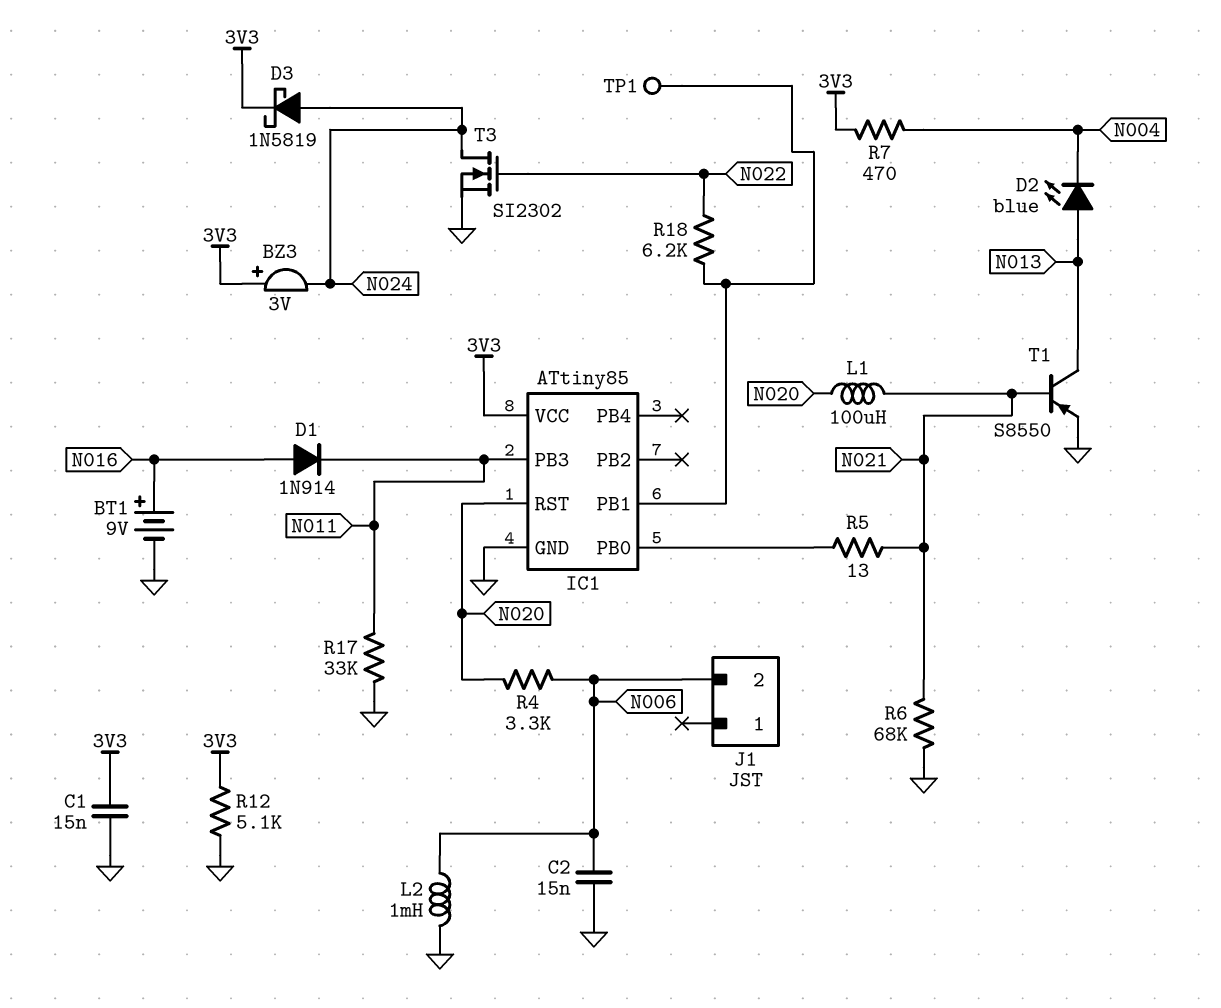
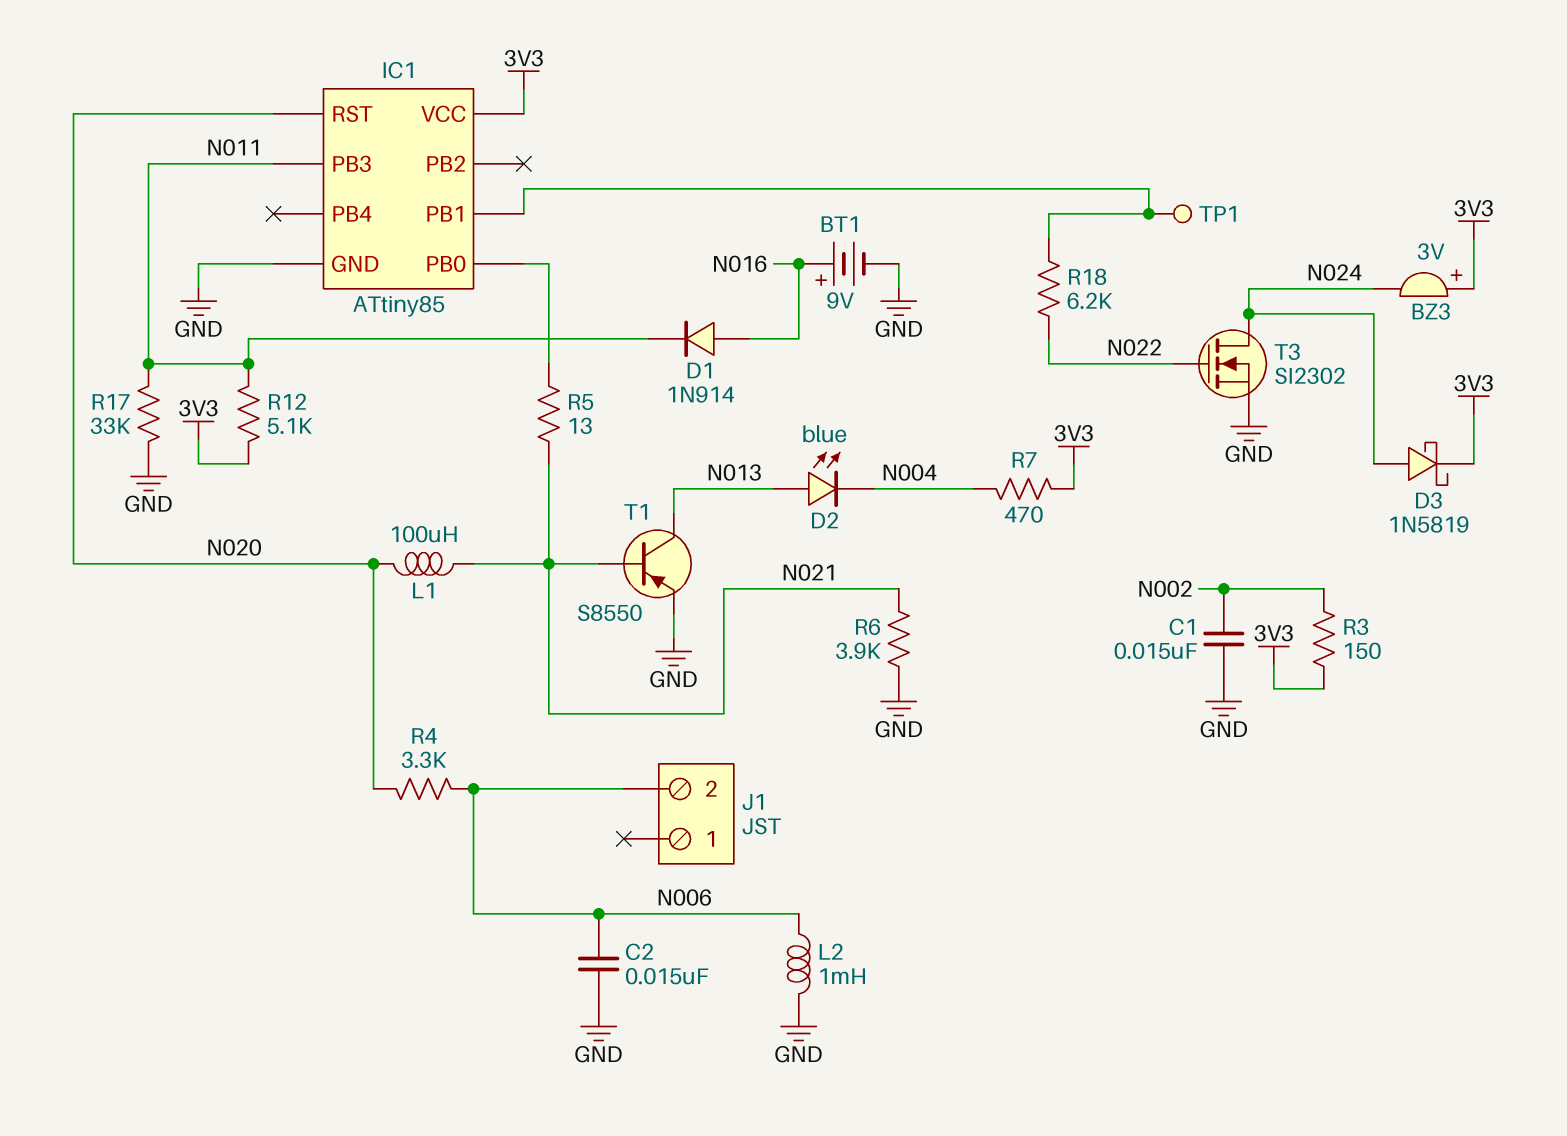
C1: 15nF (3V3, GND) -> 15nF (GND, N002)
R3: none -> 150 (3V3, N002)
R6: 68k (GND, N021) -> 3.9k (GND, N021)
R12: 5.1k (3V3, GND) -> 5.1k (3V3, N011)

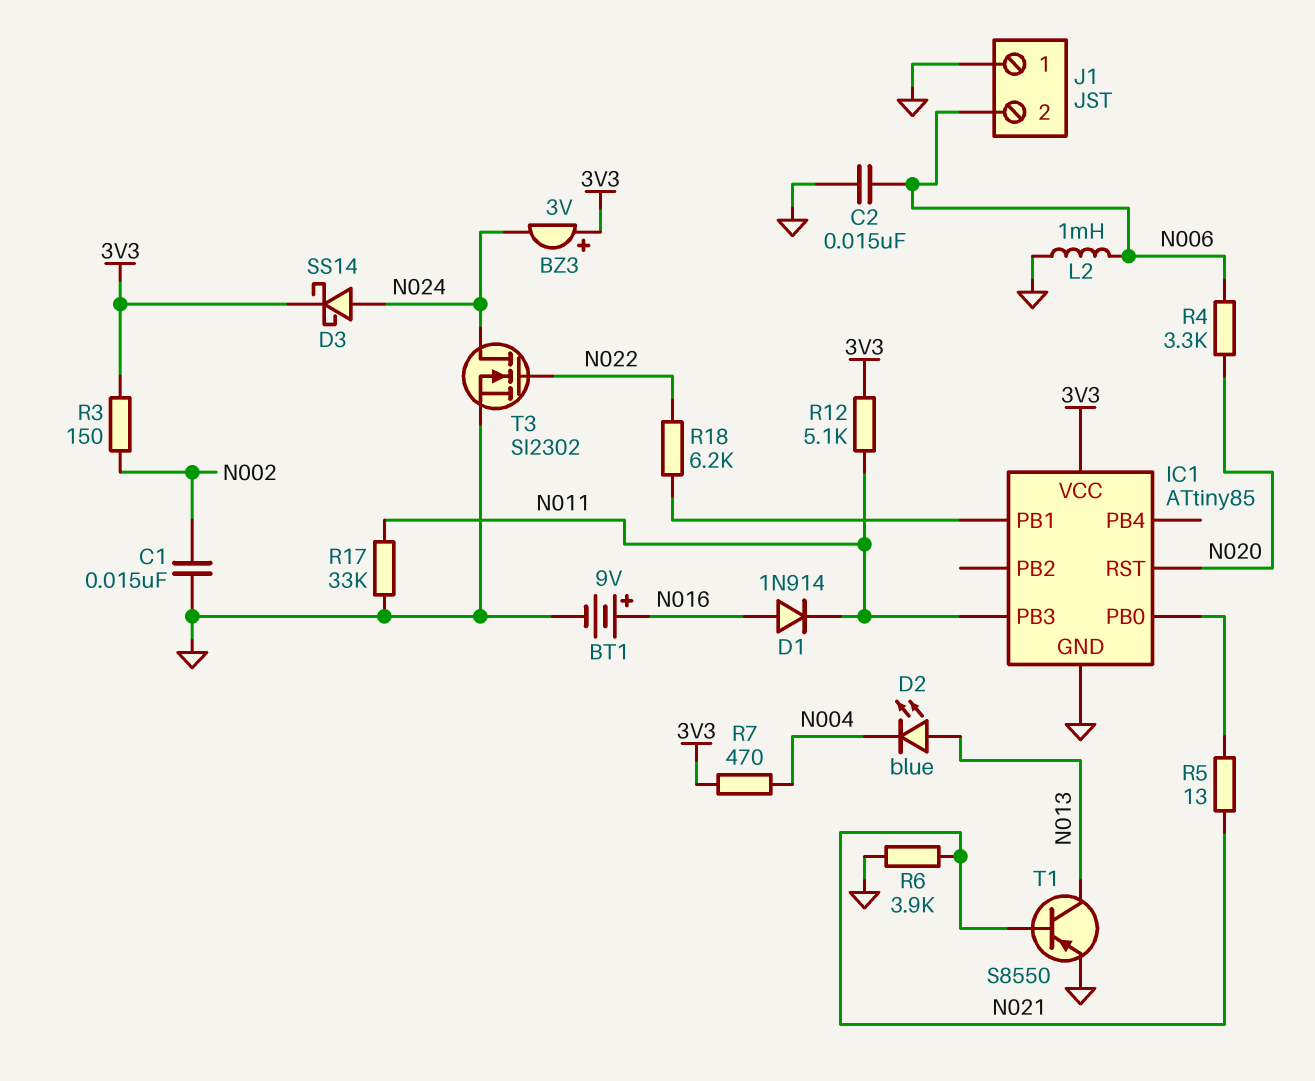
D3: schottky 1N5819 (A N024, K 3V3) -> schottky SS14 (A N024, K 3V3)
J1 pin 1: none -> GND
L1: 100uH (N020, N021) -> none
TP1: test point (IC1/PB1) -> none

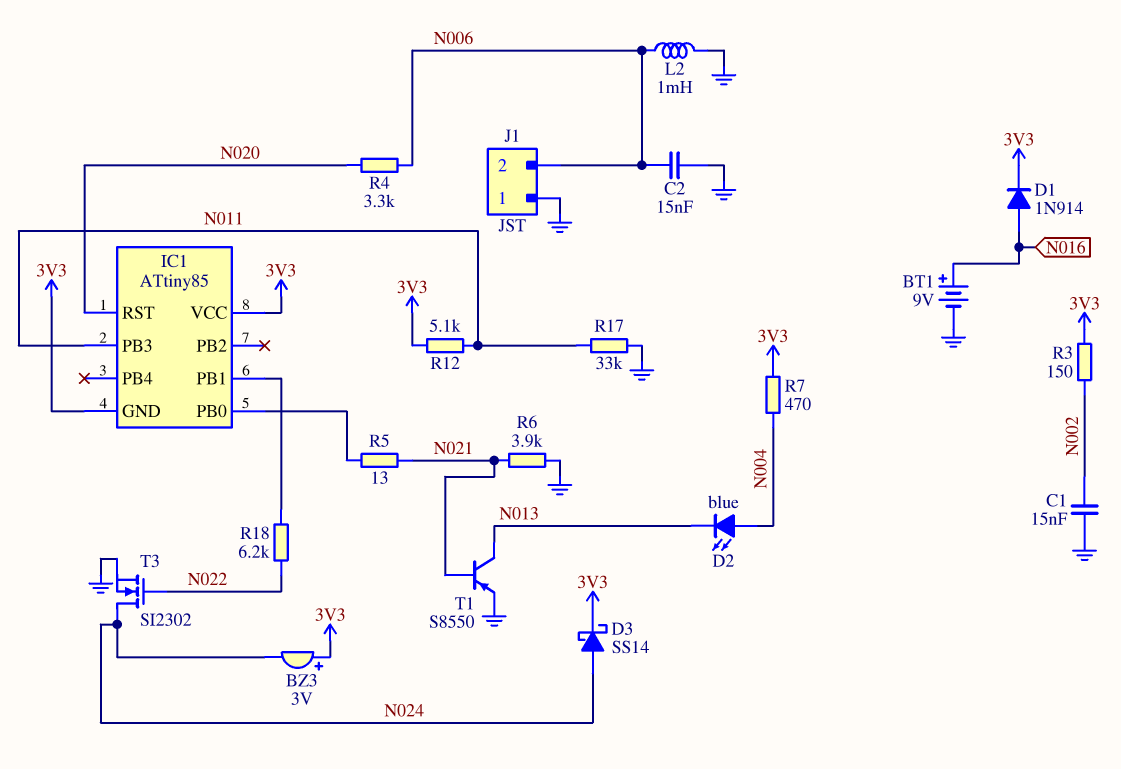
D1: diode 1N914 (A N016, K N011) -> diode 1N914 (A N016, K 3V3)
D2: LED blue (A N013, K N004) -> LED blue (A N004, K N013)
IC1 pin GND: GND -> 3V3

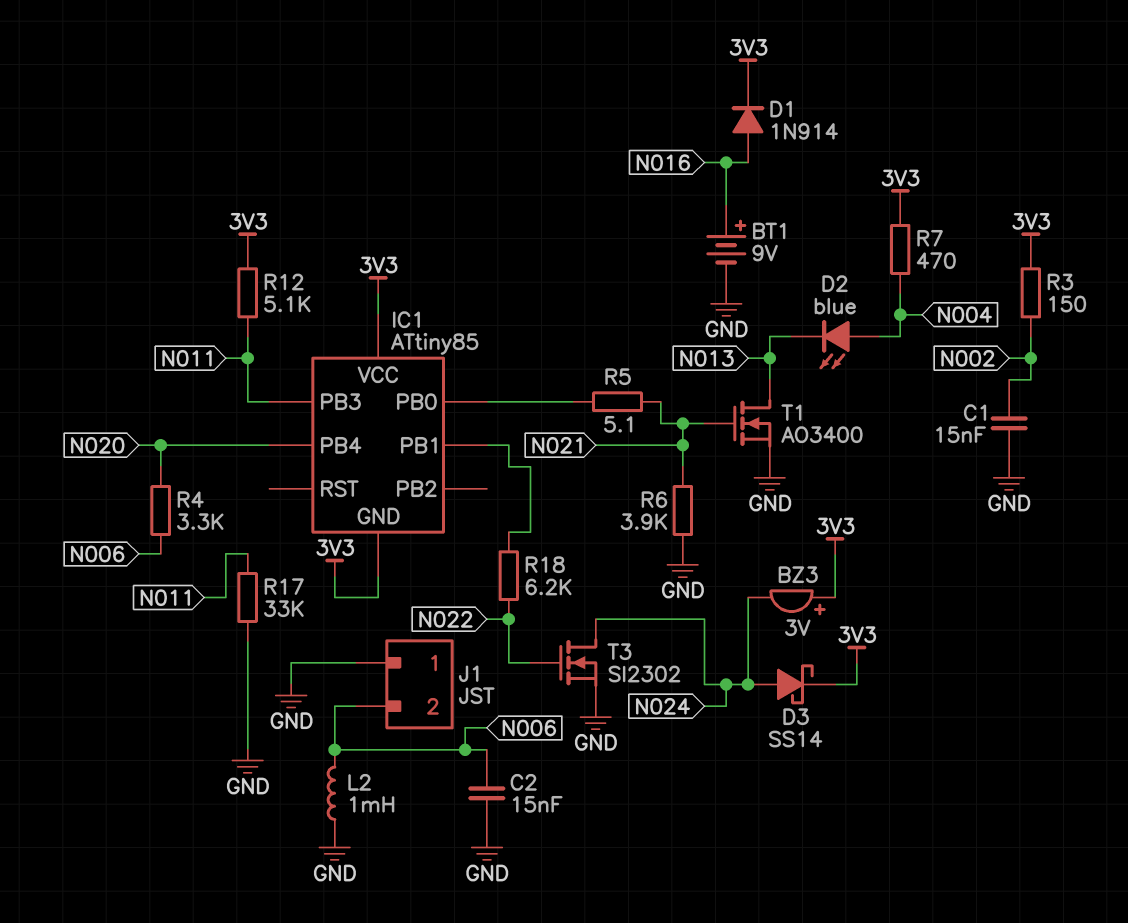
IC1 pin PB4: none -> N020
IC1 pin RST: N020 -> none
R5: 13 (IC1/PB0, N021) -> 5.1 (IC1/PB0, N021)
T1: PNP S8550 (B N021, C N013, E GND) -> NMOS AO3400 (G N021, D N013, S GND)

